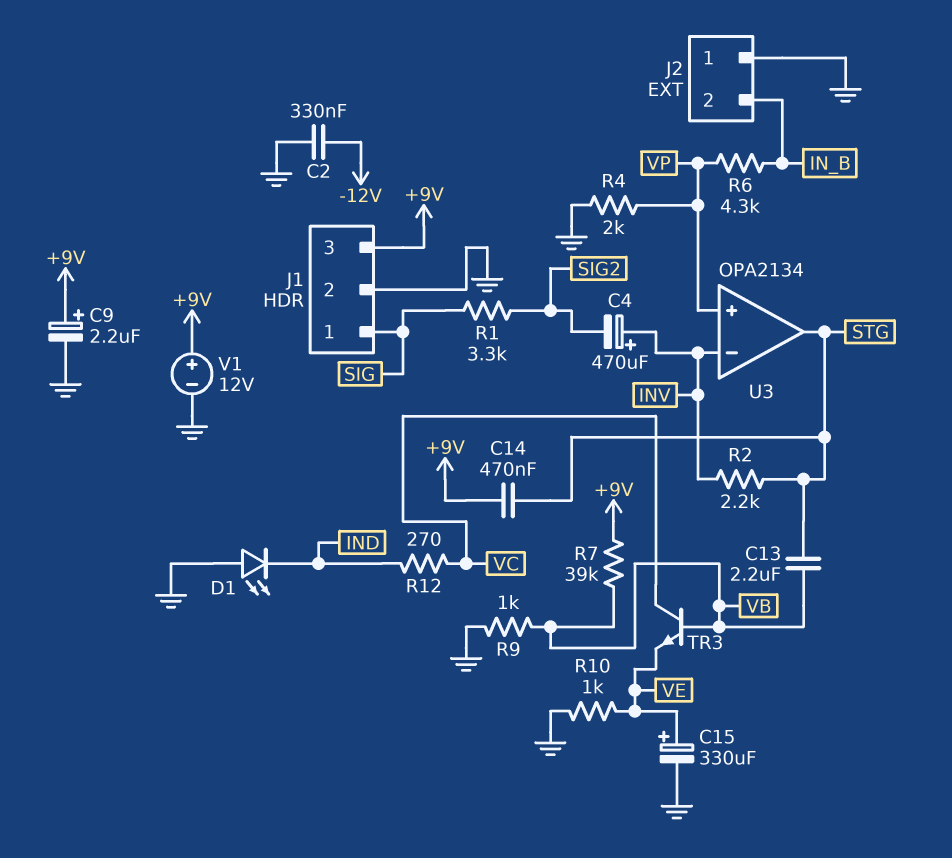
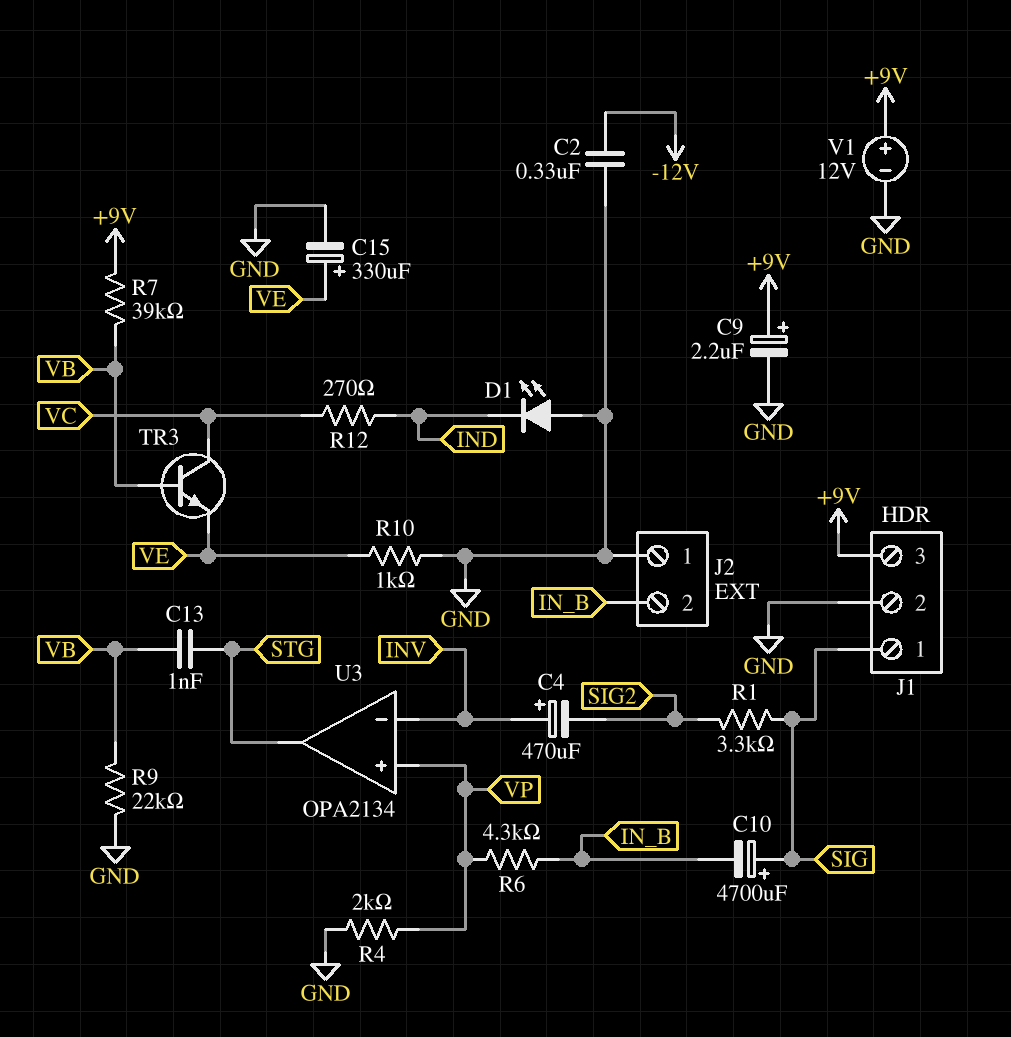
C10: none -> 4700uF (plus SIG, minus IN_B)
C13: 2.2uF (STG, VB) -> 1nF (STG, VB)
C14: 470nF (+9V, STG) -> none
R2: 2.2k (INV, STG) -> none
R9: 1k (GND, VB) -> 22k (GND, VB)

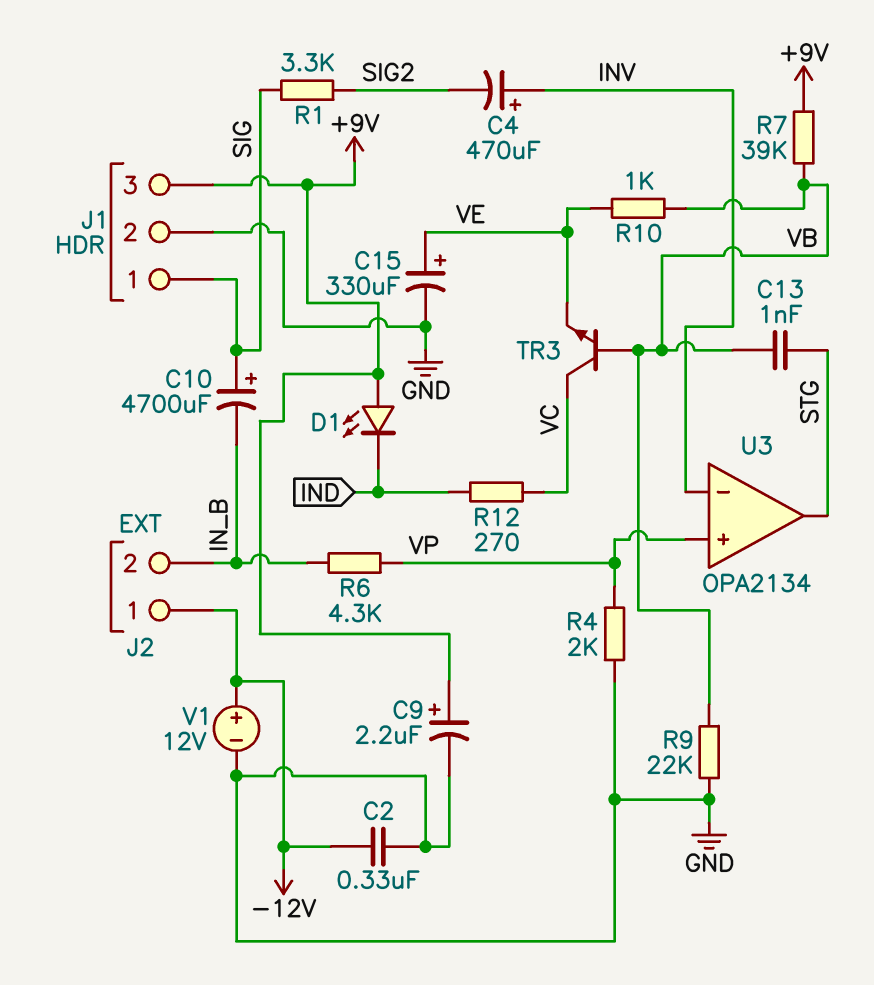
D1: LED (A GND, K IND) -> LED (A +9V, K IND)
J2 pin 1: GND -> -12V
R10: 1k (GND, VE) -> 1k (VB, VE)
V1: 12V (plus +9V, minus GND) -> 12V (plus -12V, minus GND)

